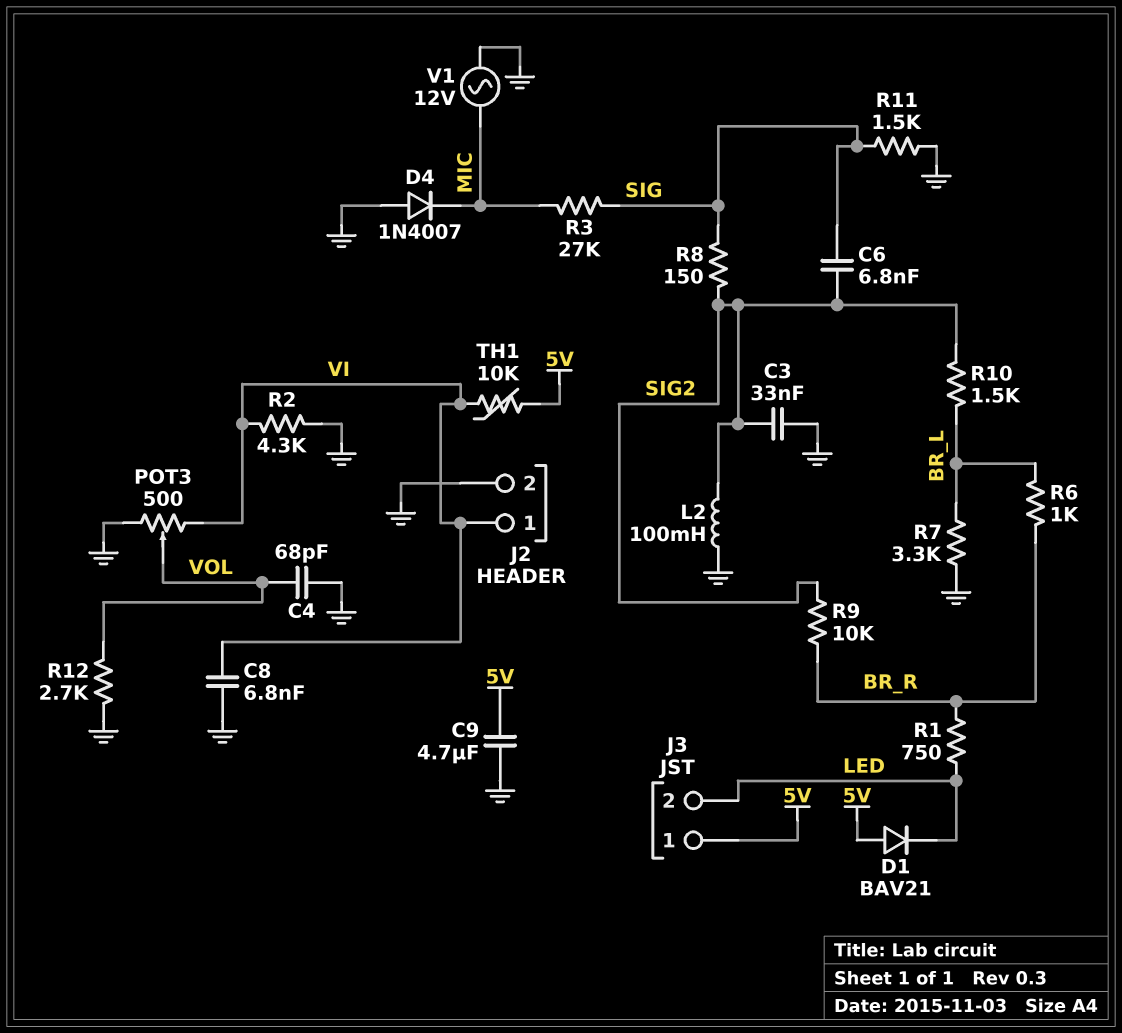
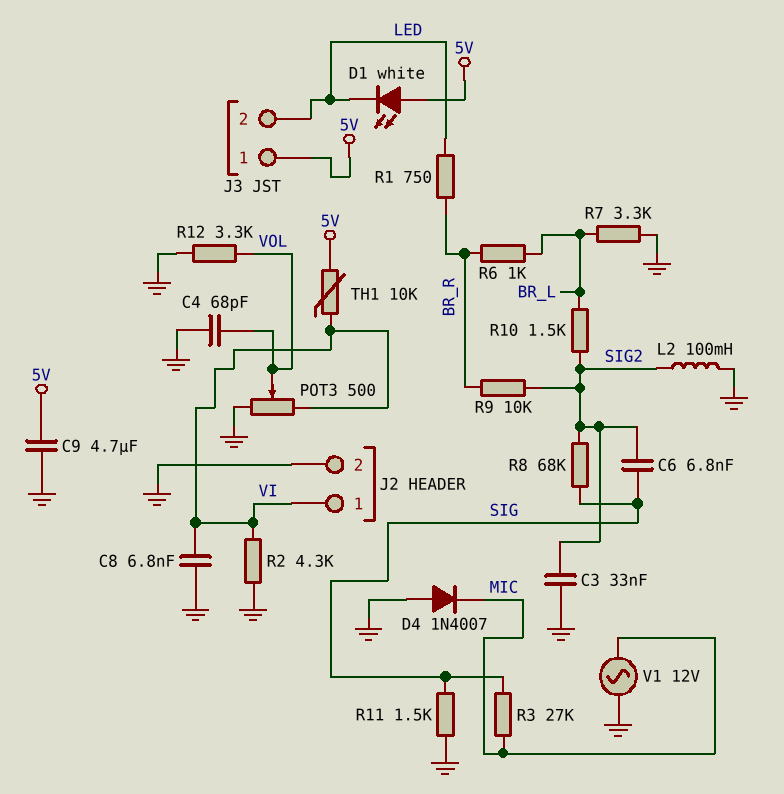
D1: diode BAV21 (A 5V, K LED) -> LED white (A 5V, K LED)
R8: 150 (SIG, SIG2) -> 68k (SIG, SIG2)
R12: 2.7k (GND, VOL) -> 3.3k (GND, VOL)

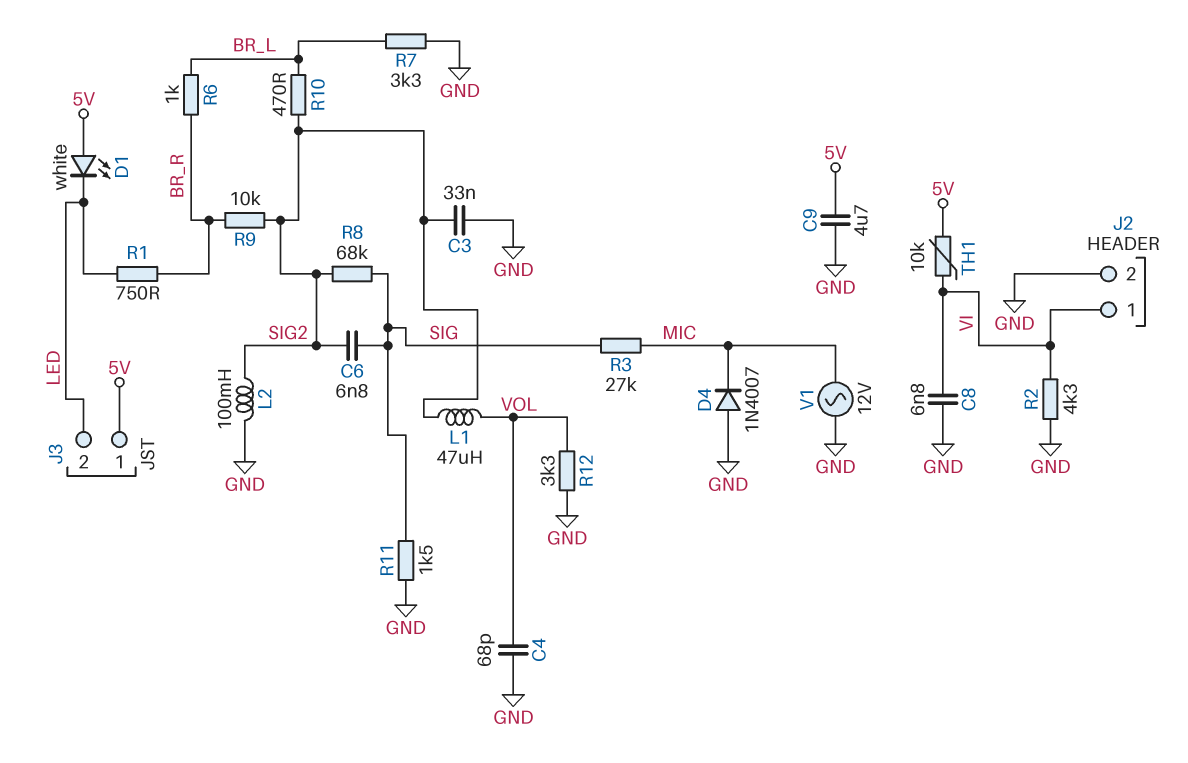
L1: none -> 47uH (SIG2, VOL)
POT3: 500 (GND, VI, wiper VOL) -> none
R10: 1.5k (BR_L, SIG2) -> 470 (BR_L, SIG2)

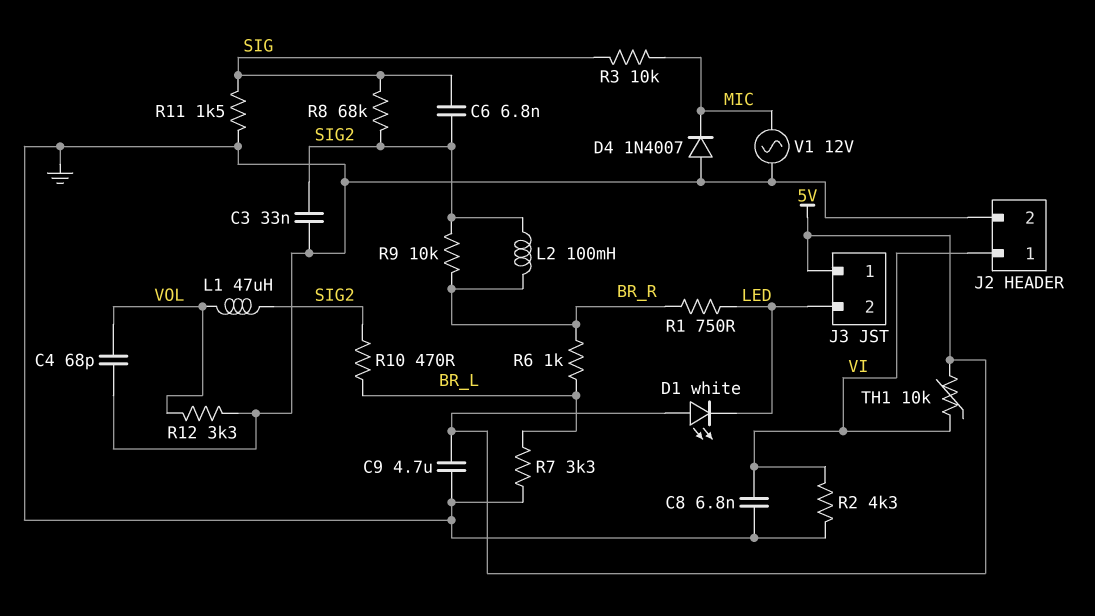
L2: 100mH (GND, SIG2) -> 100mH (BR_R, SIG2)
R3: 27k (MIC, SIG) -> 10k (MIC, SIG)

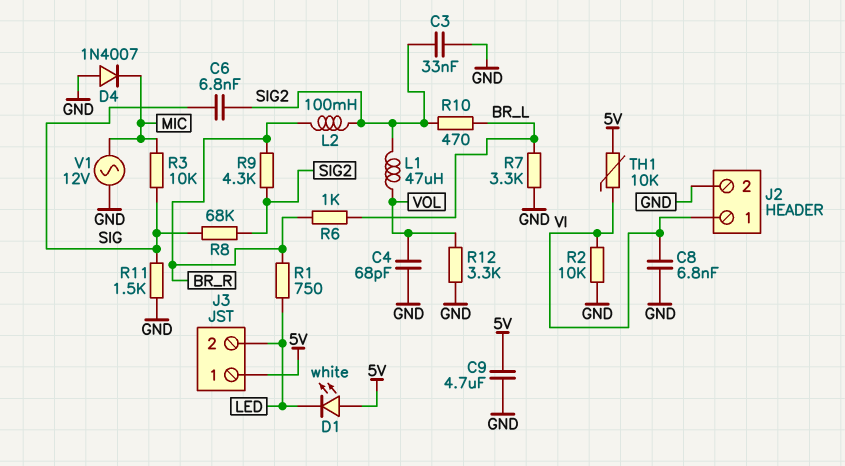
R2: 4.3k (GND, VI) -> 10k (GND, VI)
R9: 10k (BR_R, SIG2) -> 4.3k (BR_R, SIG2)

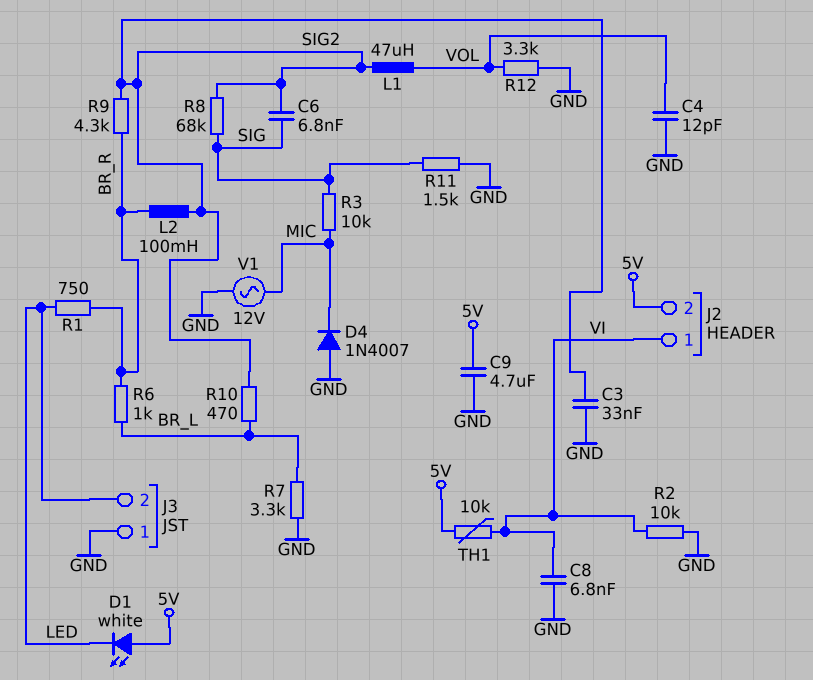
C4: 68pF (GND, VOL) -> 12pF (GND, VOL)
J2 pin 2: GND -> 5V
J3 pin 1: 5V -> GND

